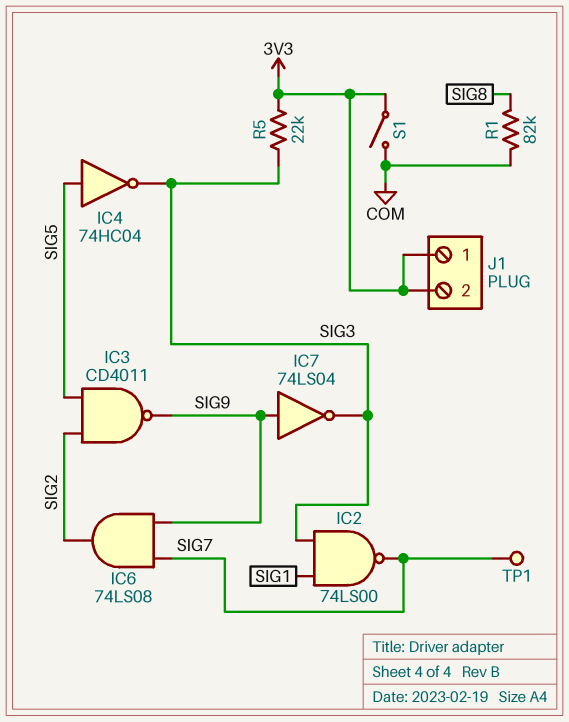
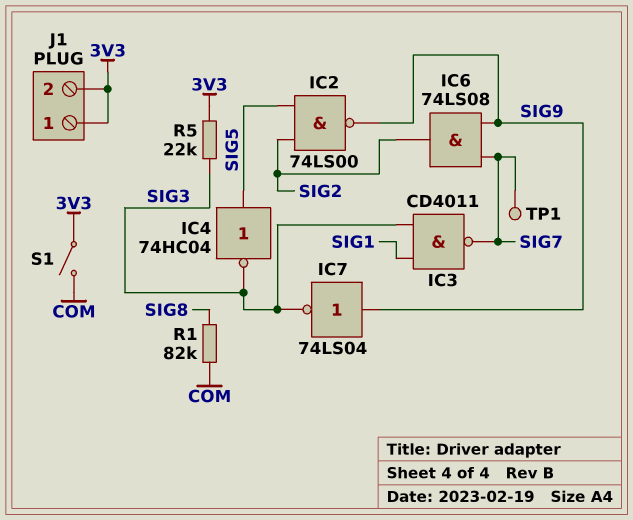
IC2: NAND 74LS00 (in SIG1, in SIG3, out SIG7) -> NAND 74LS00 (in SIG2, in SIG5, out SIG9)
IC3: NAND CD4011 (in SIG2, in SIG5, out SIG9) -> NAND CD4011 (in SIG1, in SIG3, out SIG7)

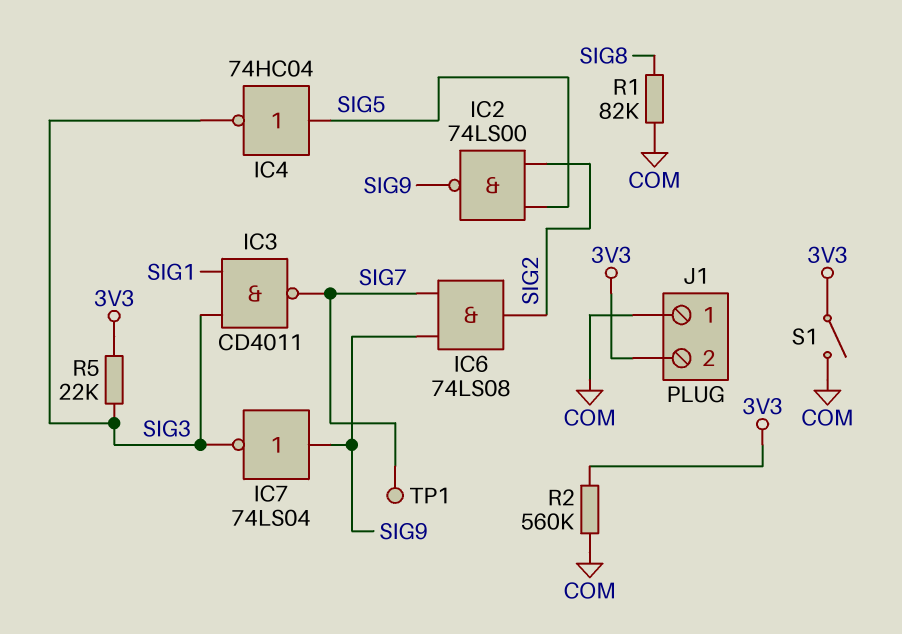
J1 pin 1: 3V3 -> COM
R2: none -> 560k (3V3, COM)

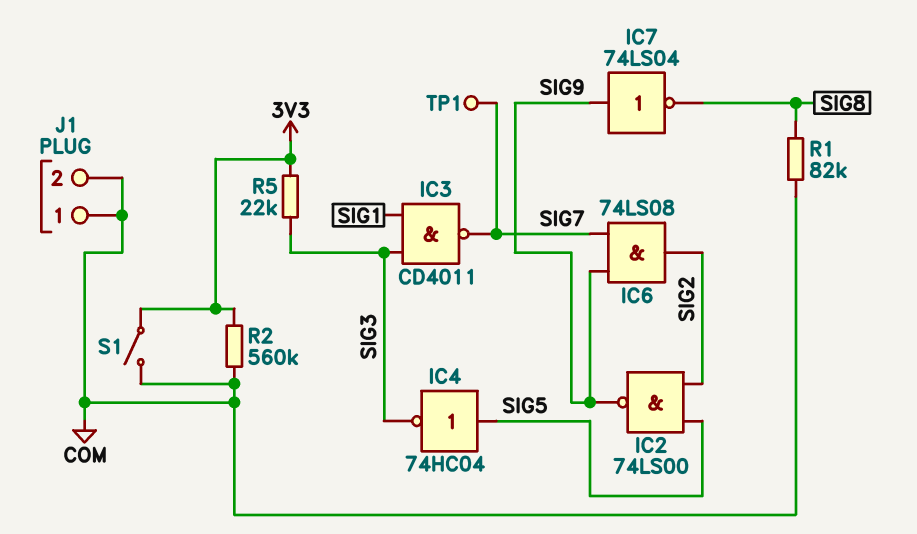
IC7: NOT 74LS04 (in SIG9, out SIG3) -> NOT 74LS04 (in SIG9, out SIG8)
J1 pin 2: 3V3 -> COM

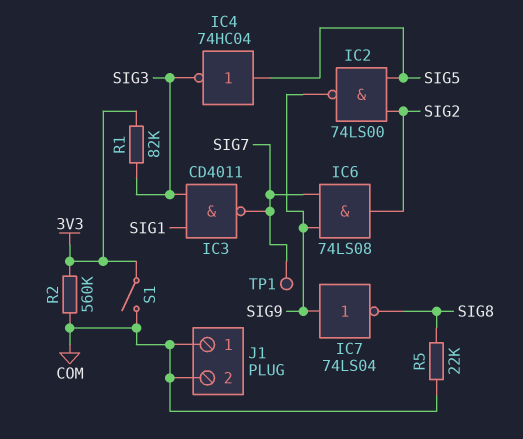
R1: 82k (COM, SIG8) -> 82k (3V3, SIG3)
R5: 22k (3V3, SIG3) -> 22k (COM, SIG8)

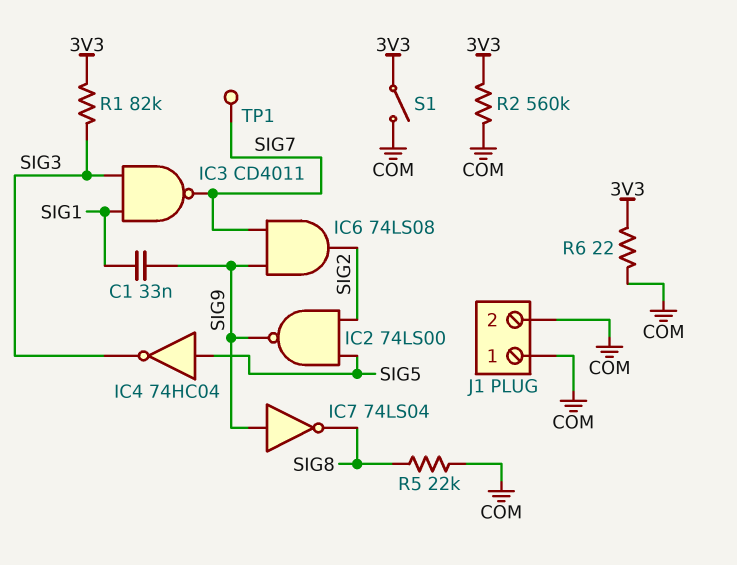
C1: none -> 33nF (SIG1, SIG9)
R6: none -> 22 (3V3, COM)

